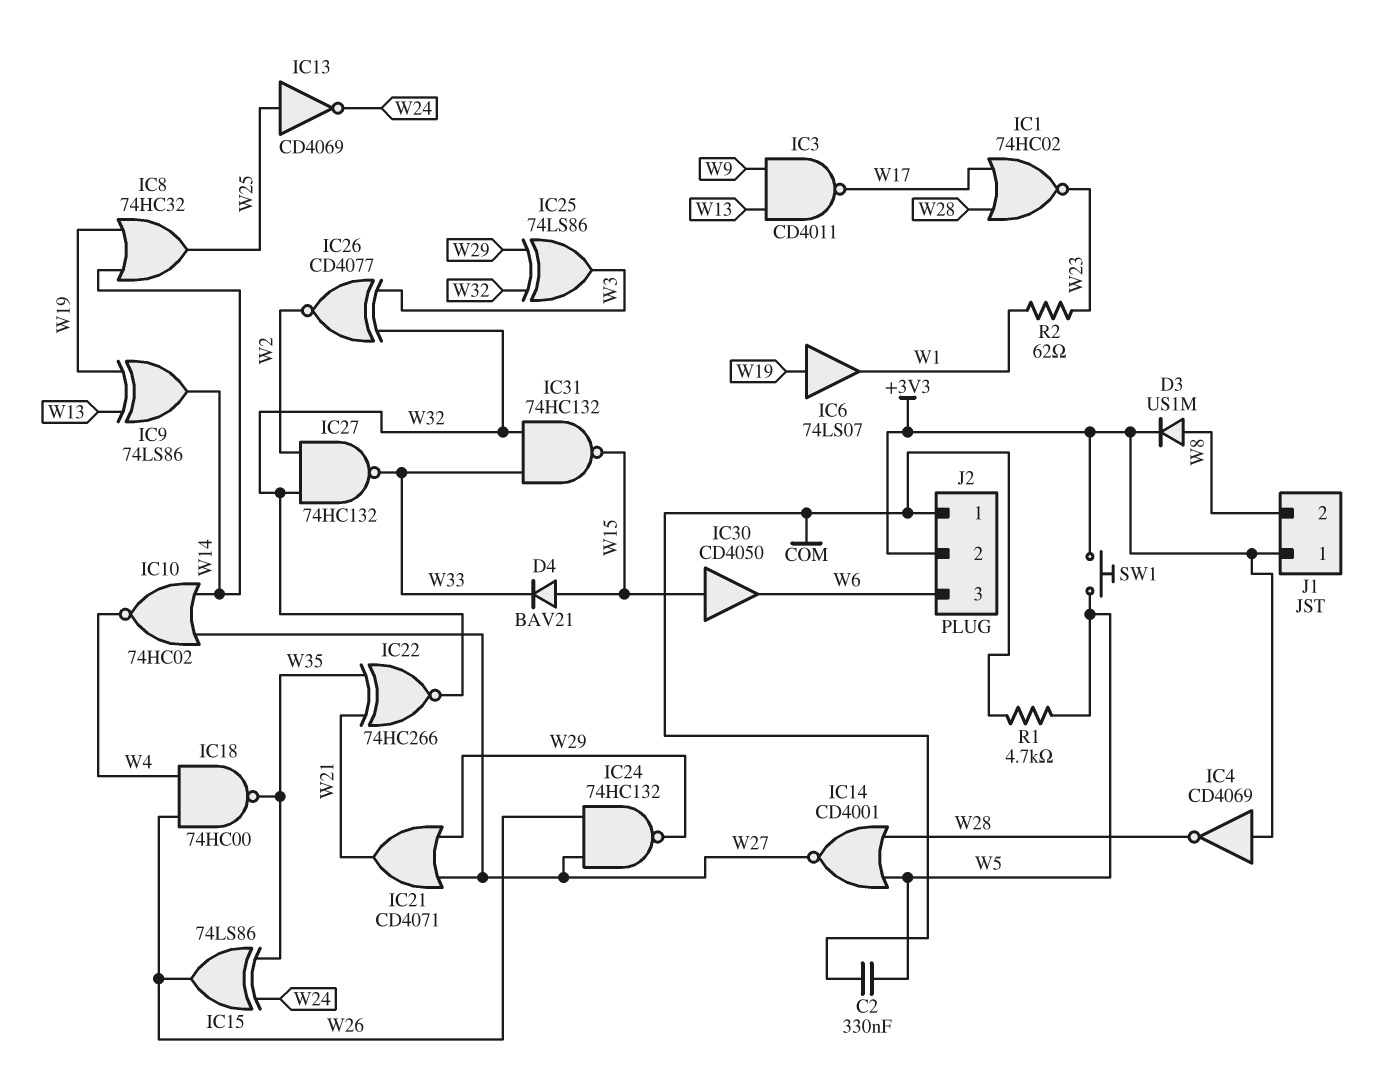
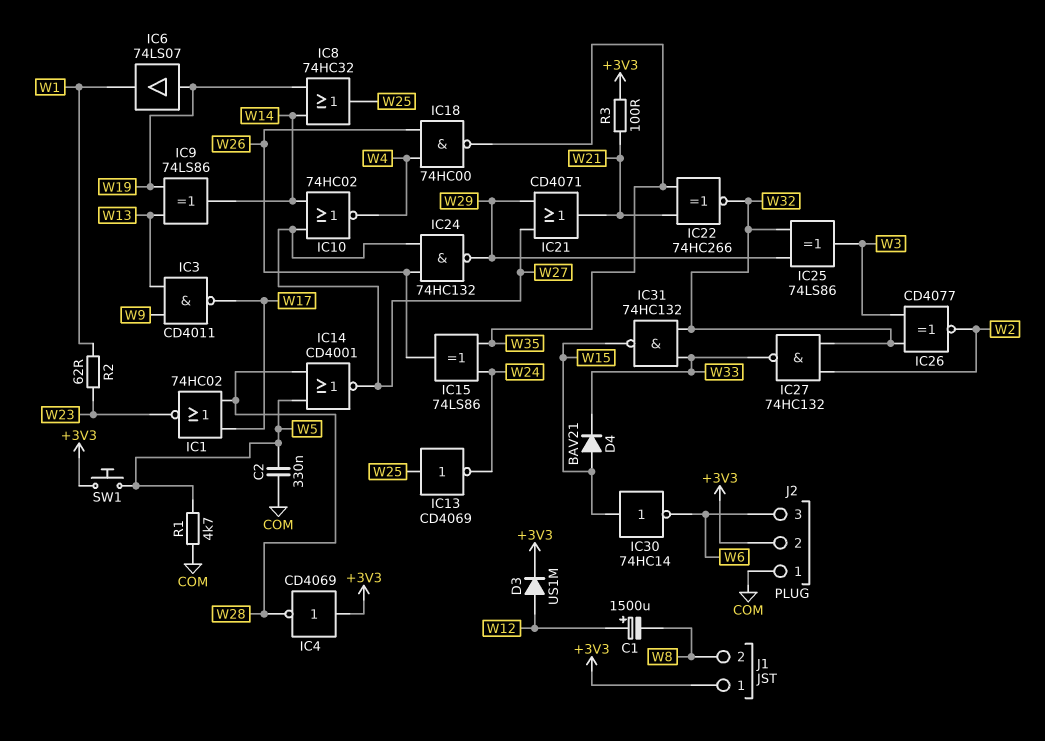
C1: none -> 1500uF (plus W12, minus W8)
D3: diode US1M (A W8, K +3V3) -> diode US1M (A W12, K +3V3)
IC30: buffer CD4050 (in W15, out W6) -> NOT 74HC14 (in W15, out W6)
R3: none -> 100 (+3V3, W21)

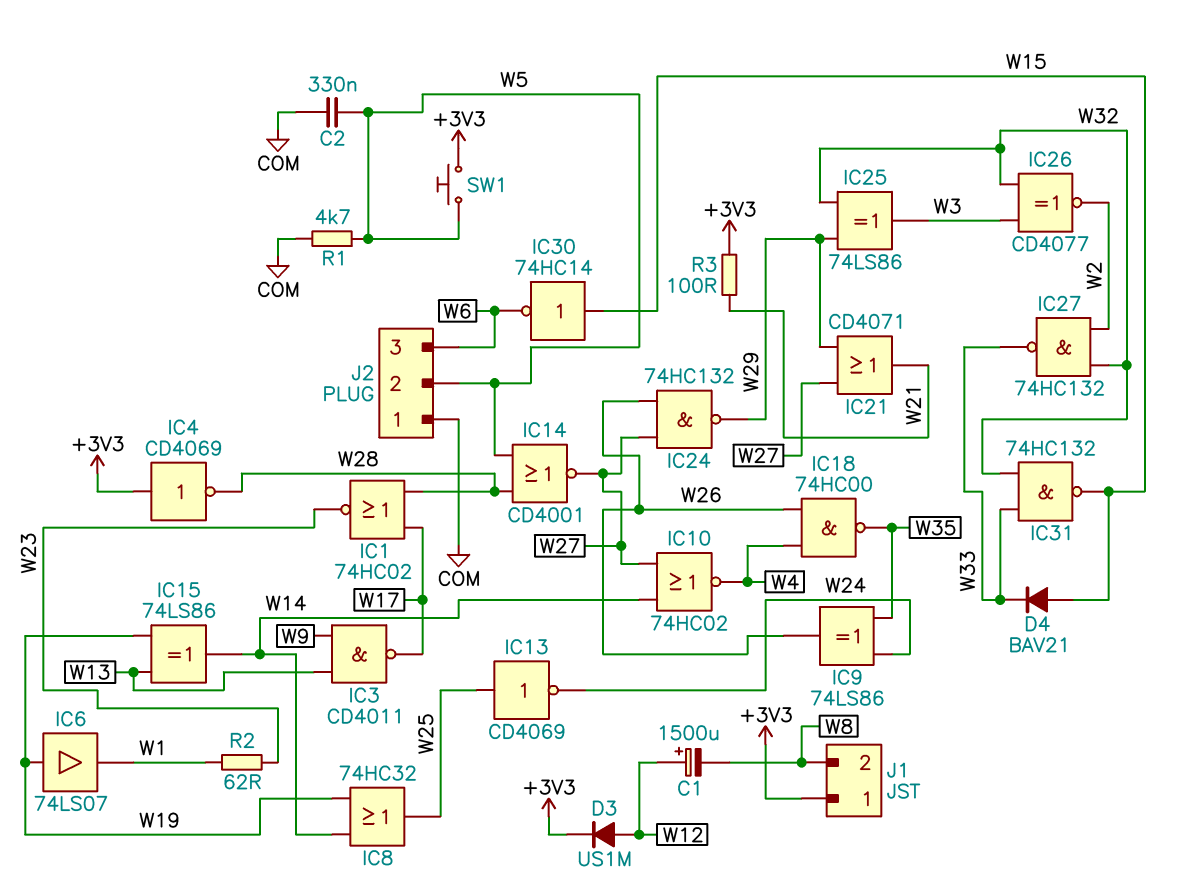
IC9: XOR 74LS86 (in W13, in W19, out W14) -> XOR 74LS86 (in W24, in W35, out W26)
IC15: XOR 74LS86 (in W24, in W35, out W26) -> XOR 74LS86 (in W13, in W19, out W14)
IC22: XNOR 74HC266 (in W21, in W35, out W32) -> none
J2 pin 2: +3V3 -> W5

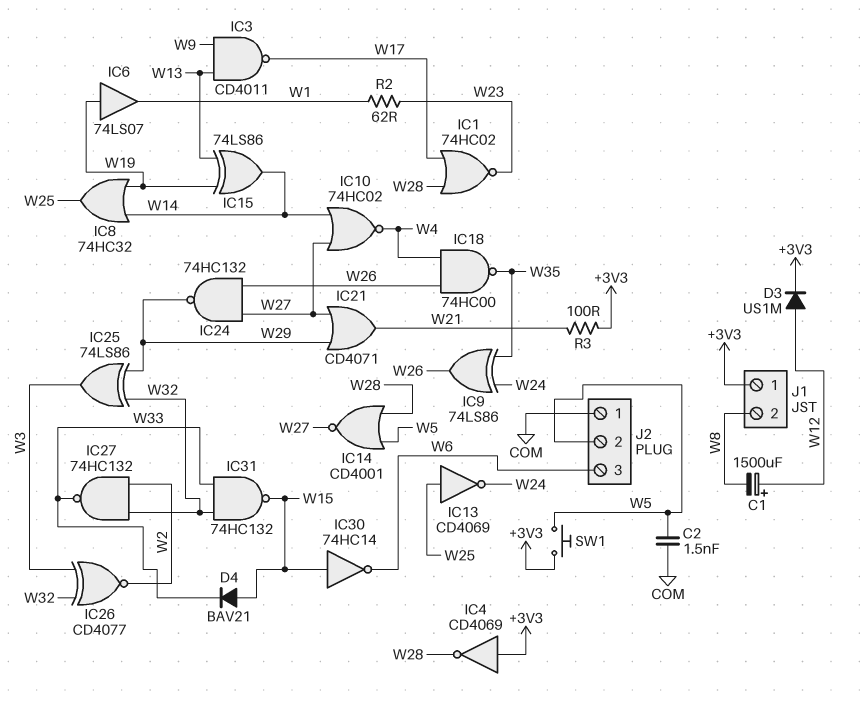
C2: 330nF (COM, W5) -> 1.5nF (COM, W5)
R1: 4.7k (COM, W5) -> none

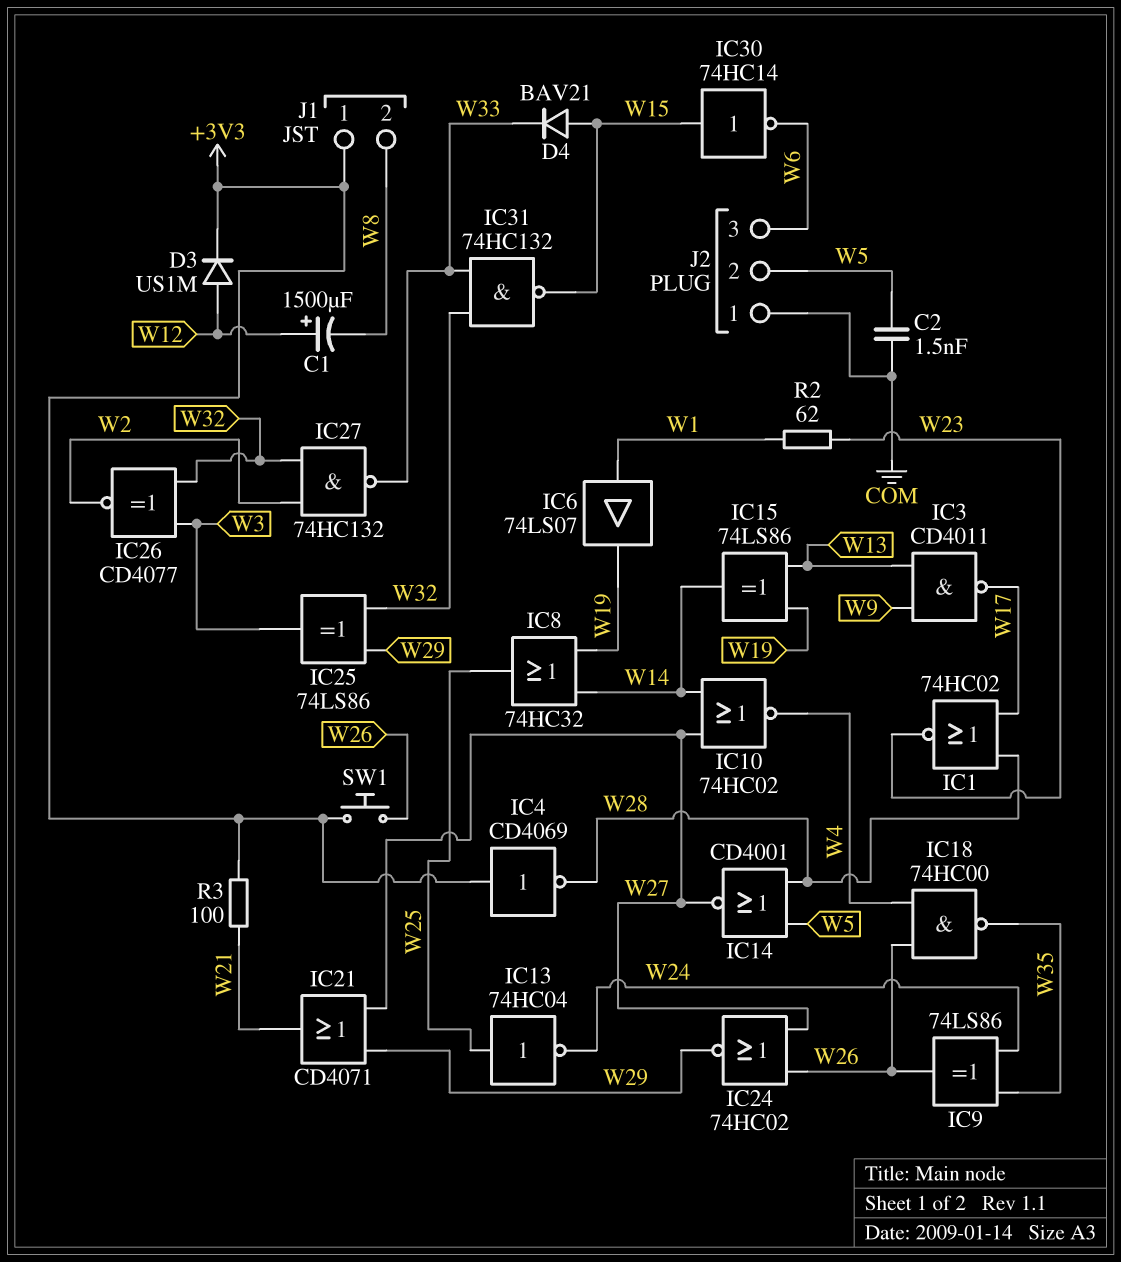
IC6: buffer 74LS07 (in W19, out W1) -> buffer 74LS07 (in W1, out W19)
IC13: NOT CD4069 (in W25, out W24) -> NOT 74HC04 (in W25, out W24)
IC24: NAND 74HC132 (in W26, in W27, out W29) -> NOR 74HC02 (in W26, in W27, out W29)
SW1: button (+3V3, W5) -> button (+3V3, W26)

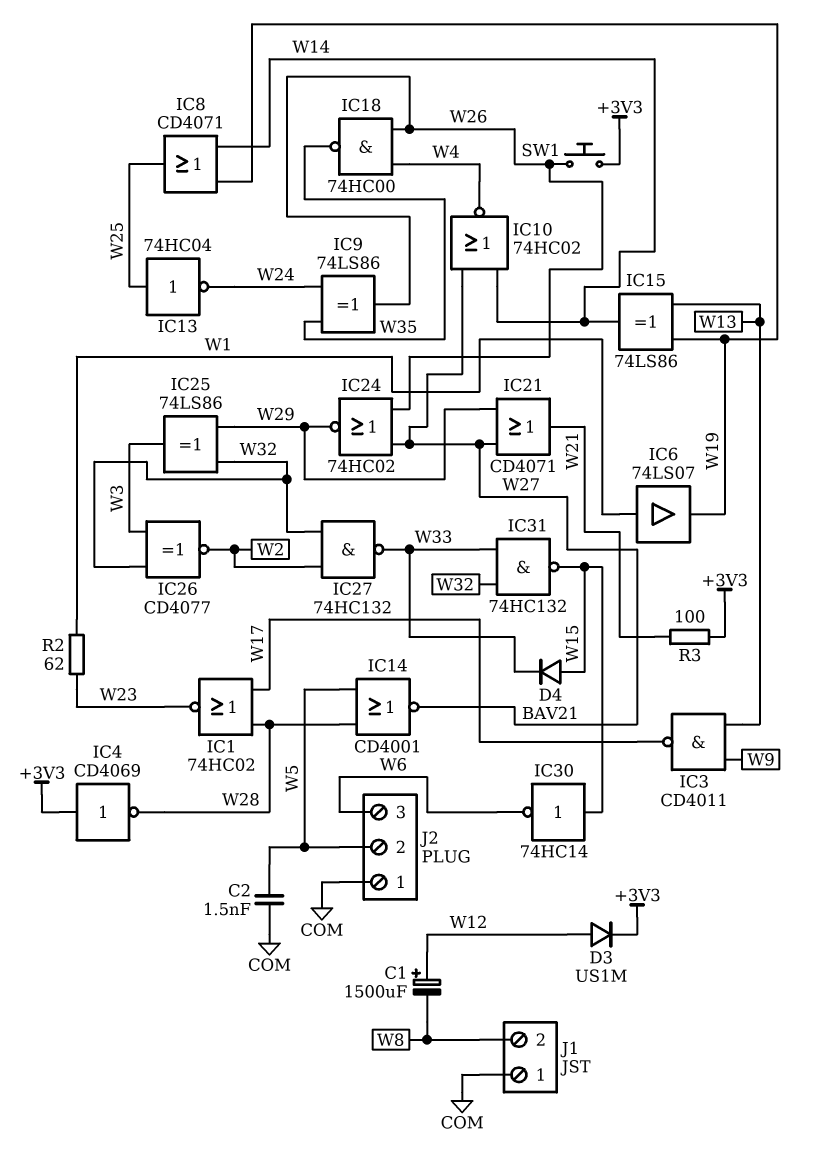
IC8: OR 74HC32 (in W14, in W19, out W25) -> OR CD4071 (in W14, in W19, out W25)
J1 pin 1: +3V3 -> COM

